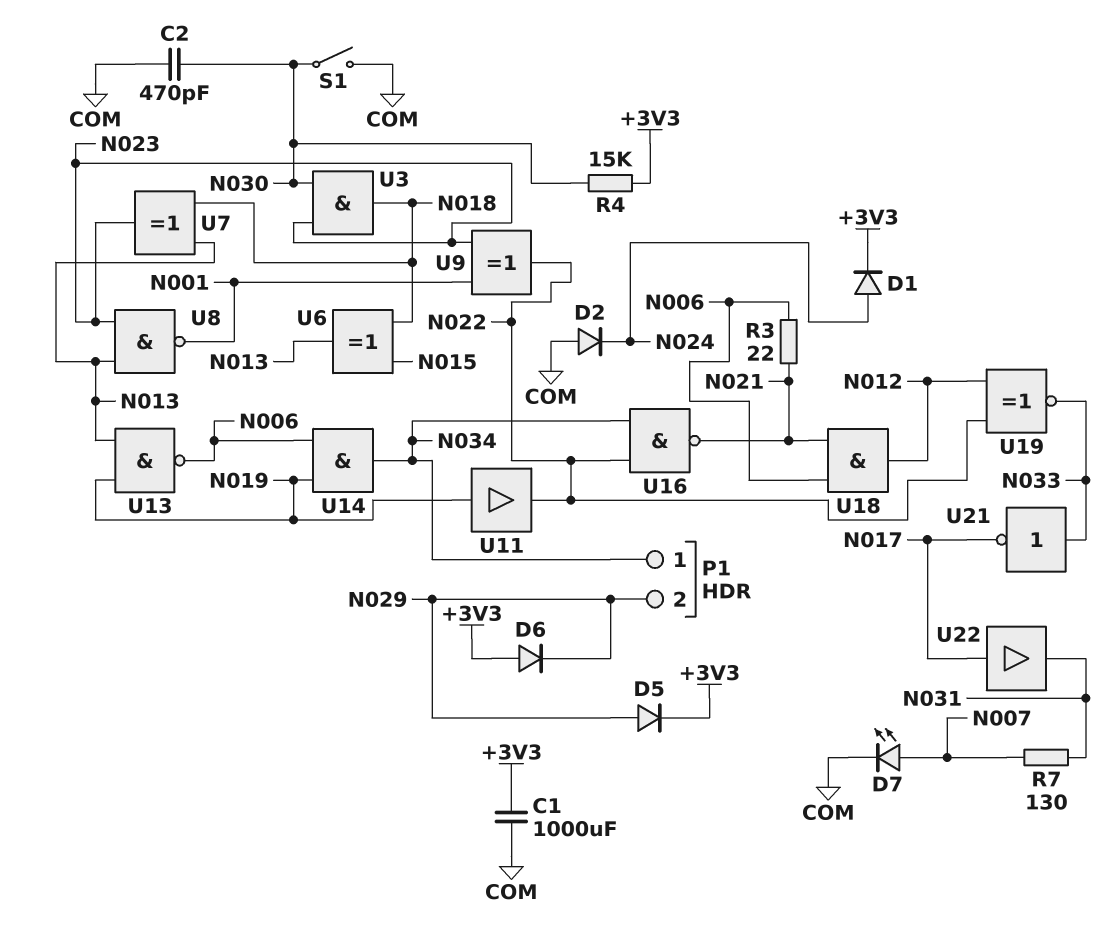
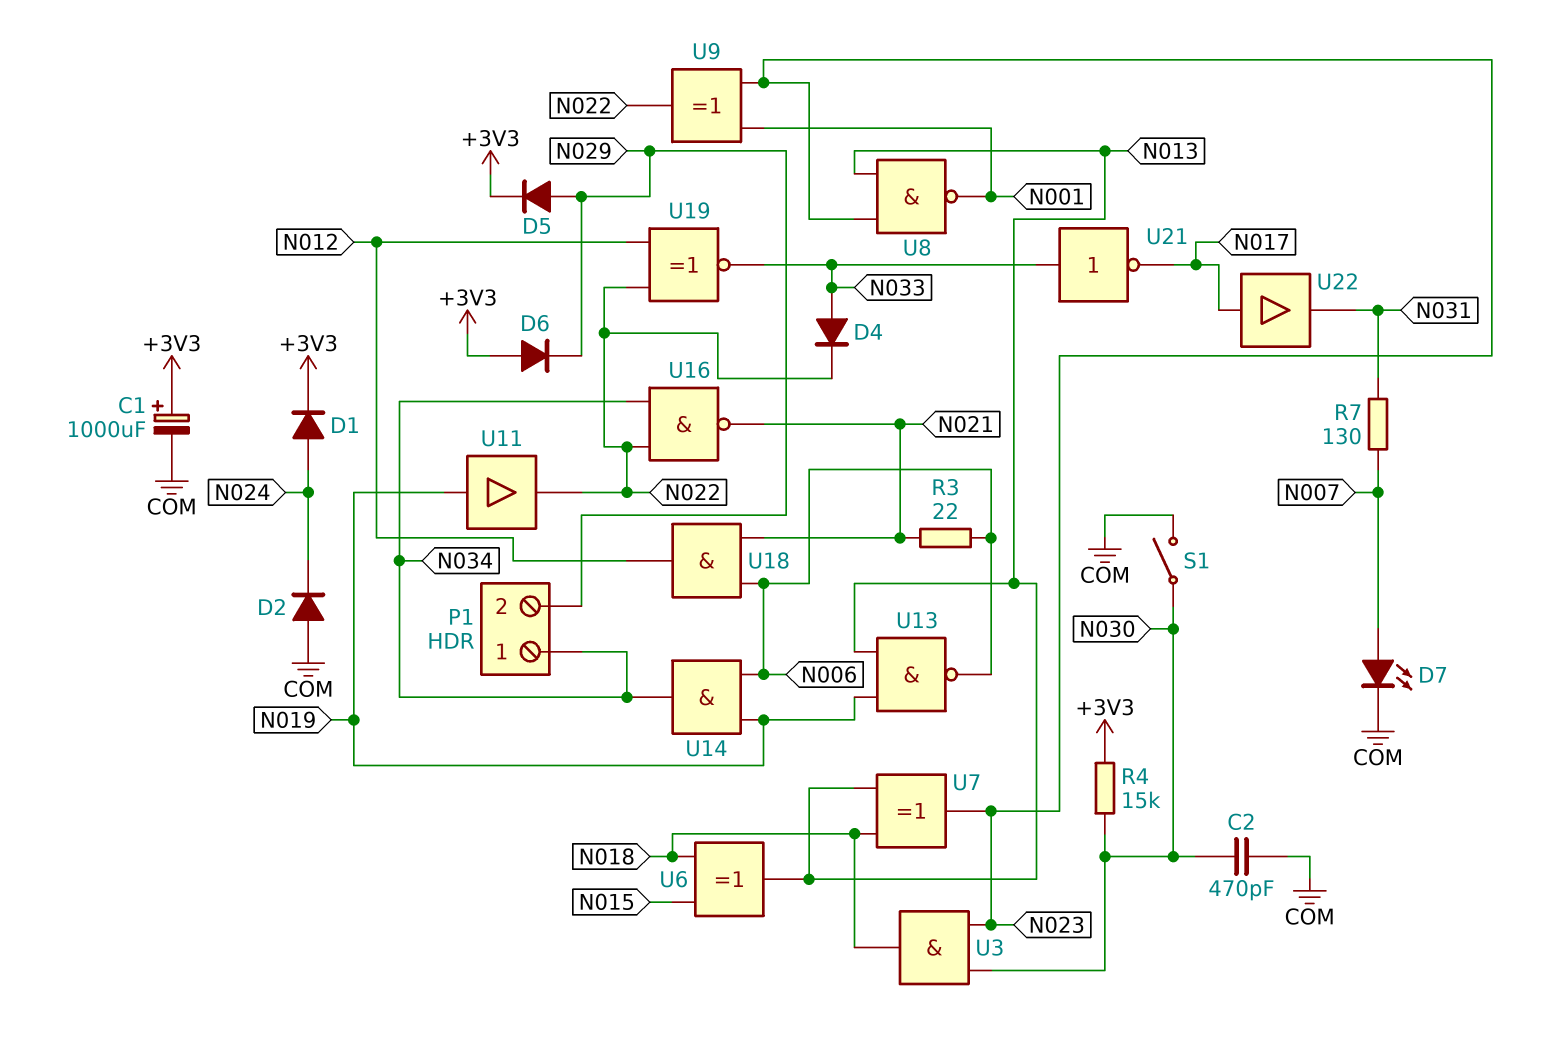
C1: 1000uF (+3V3, COM) -> 1000uF (plus +3V3, minus COM)
D4: none -> diode (A N033, K N022)

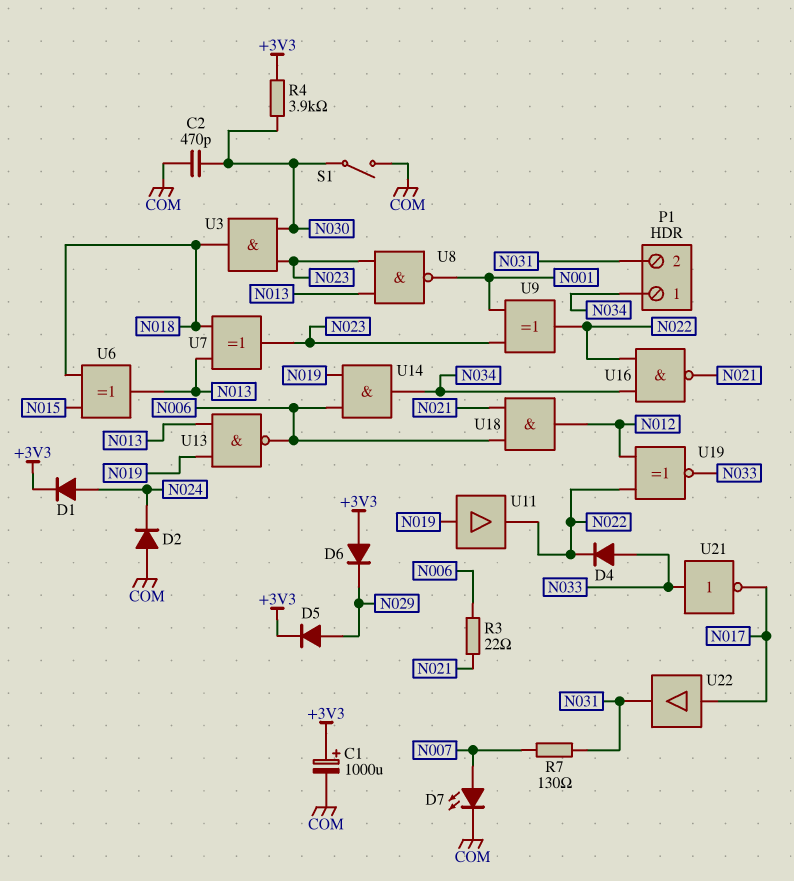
P1 pin 2: N029 -> N031
R4: 15k (+3V3, N030) -> 3.9k (+3V3, N030)

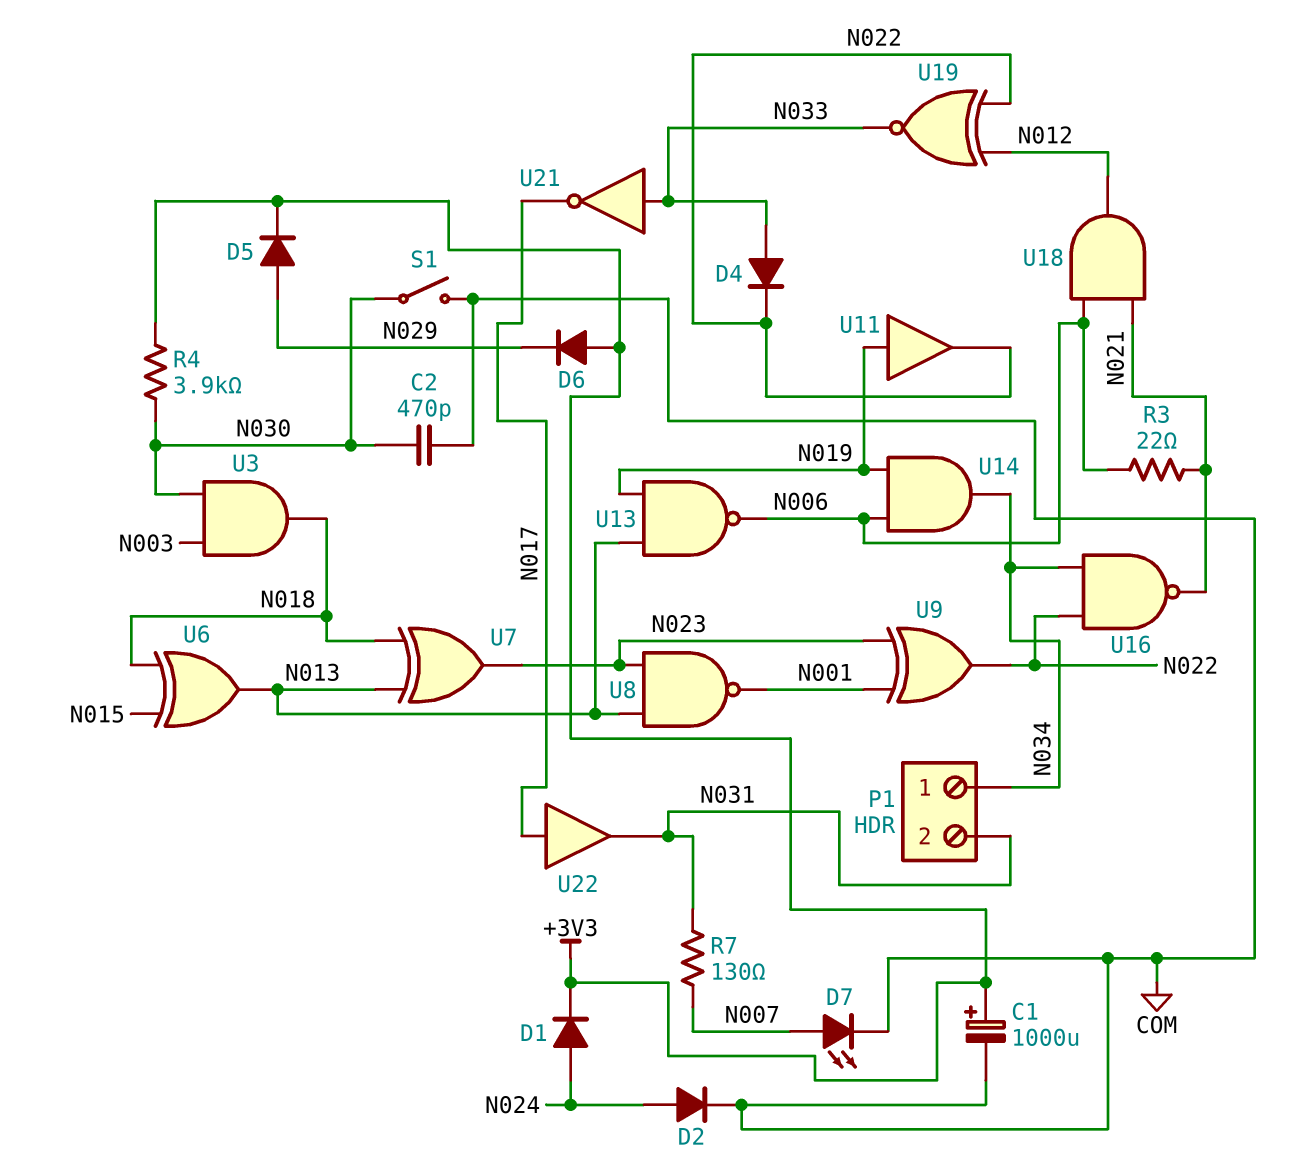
D2: diode (A COM, K N024) -> diode (A N024, K COM)
U3: AND (in N023, in N030, out N018) -> AND (in N003, in N030, out N018)

